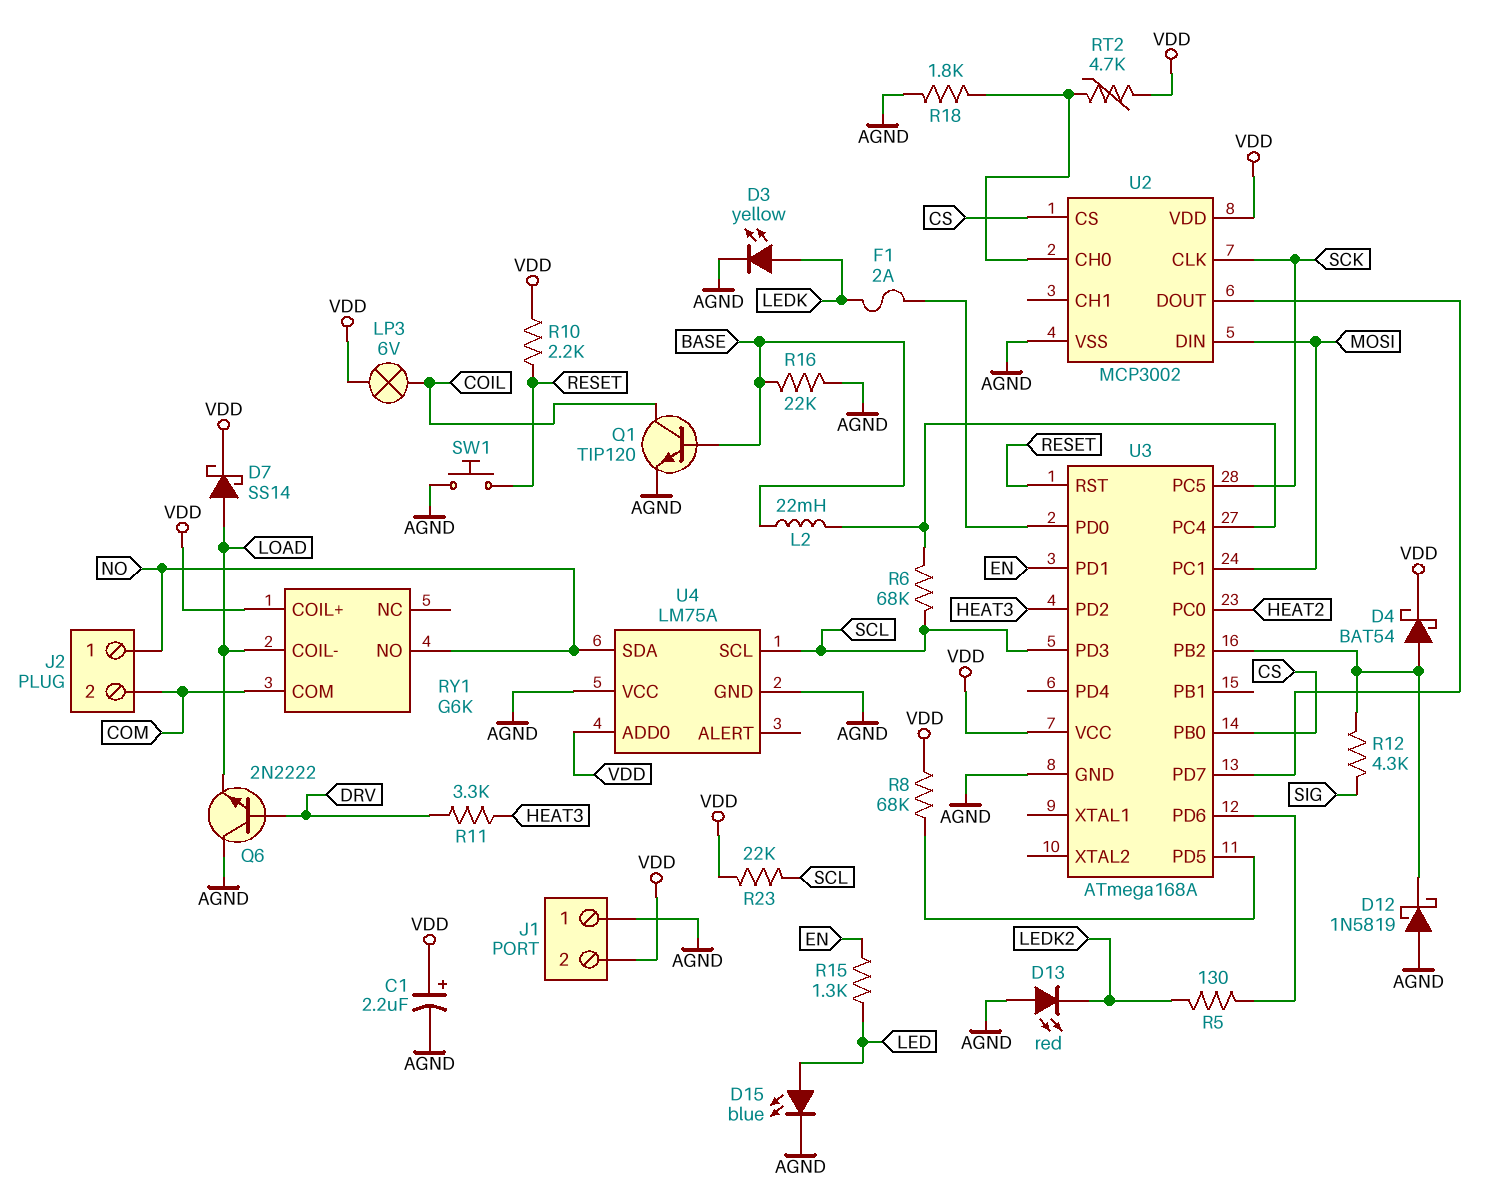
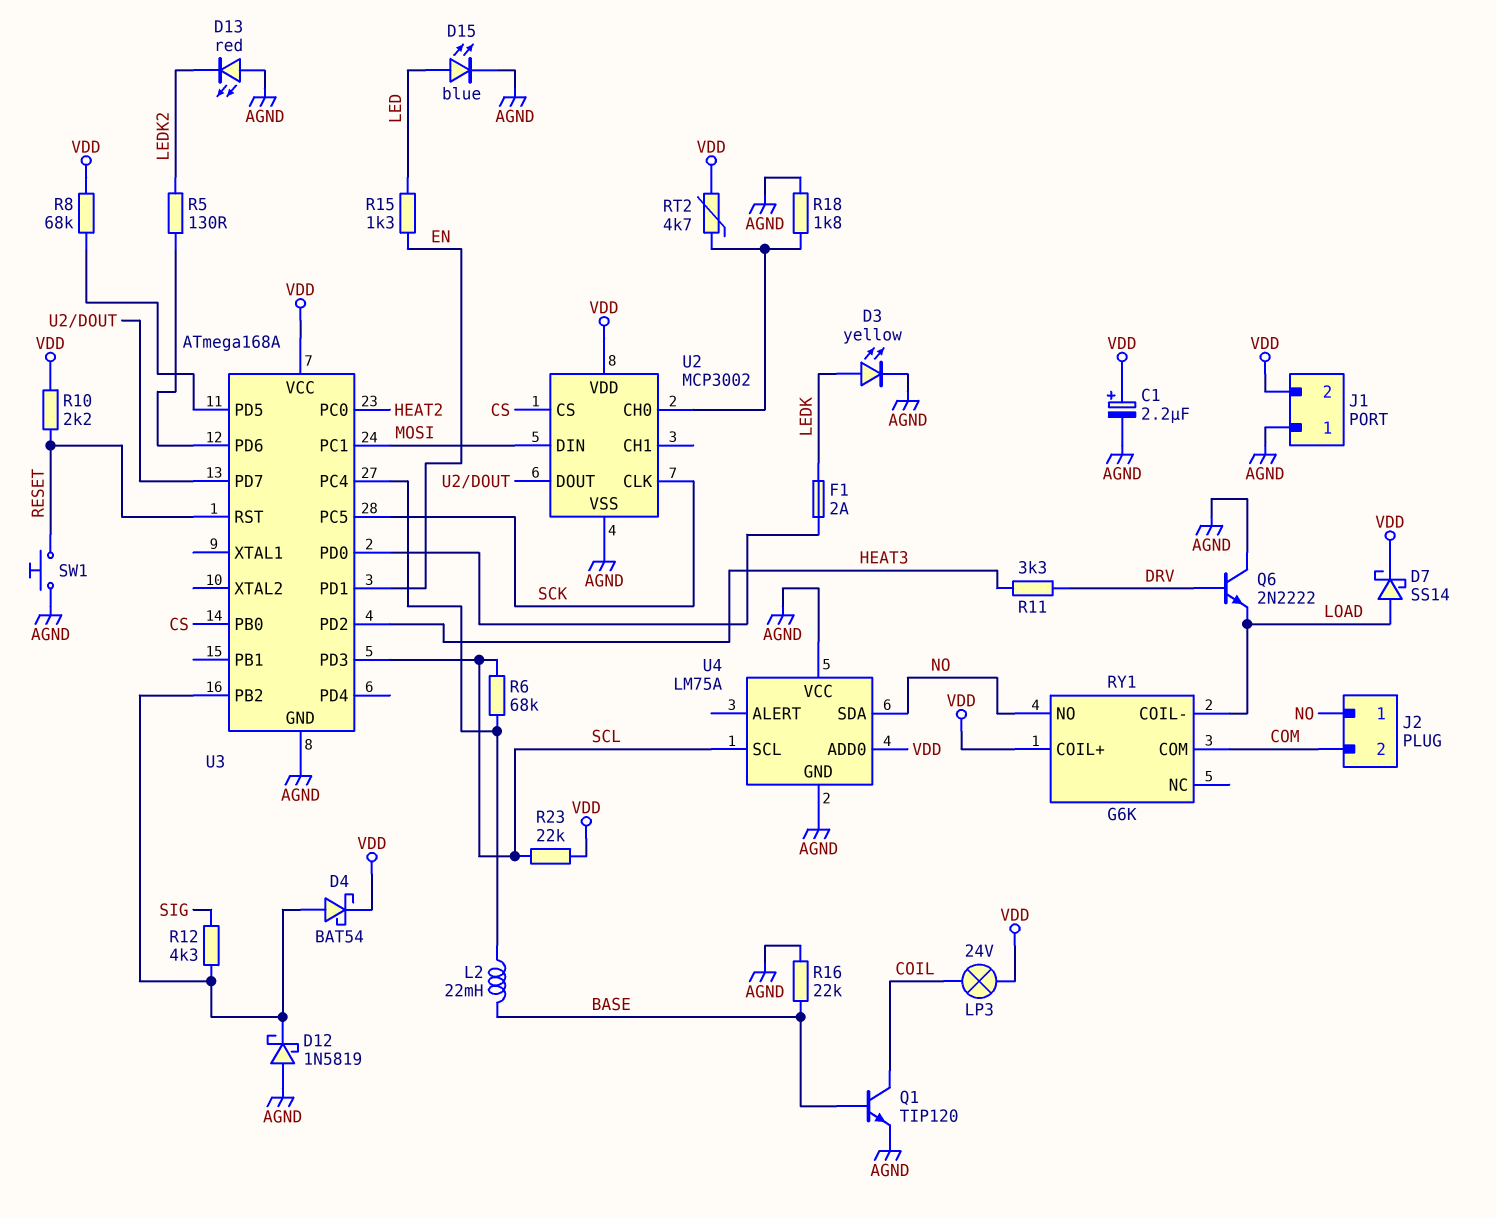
LP3: lamp 6V (COIL, VDD) -> lamp 24V (COIL, VDD)

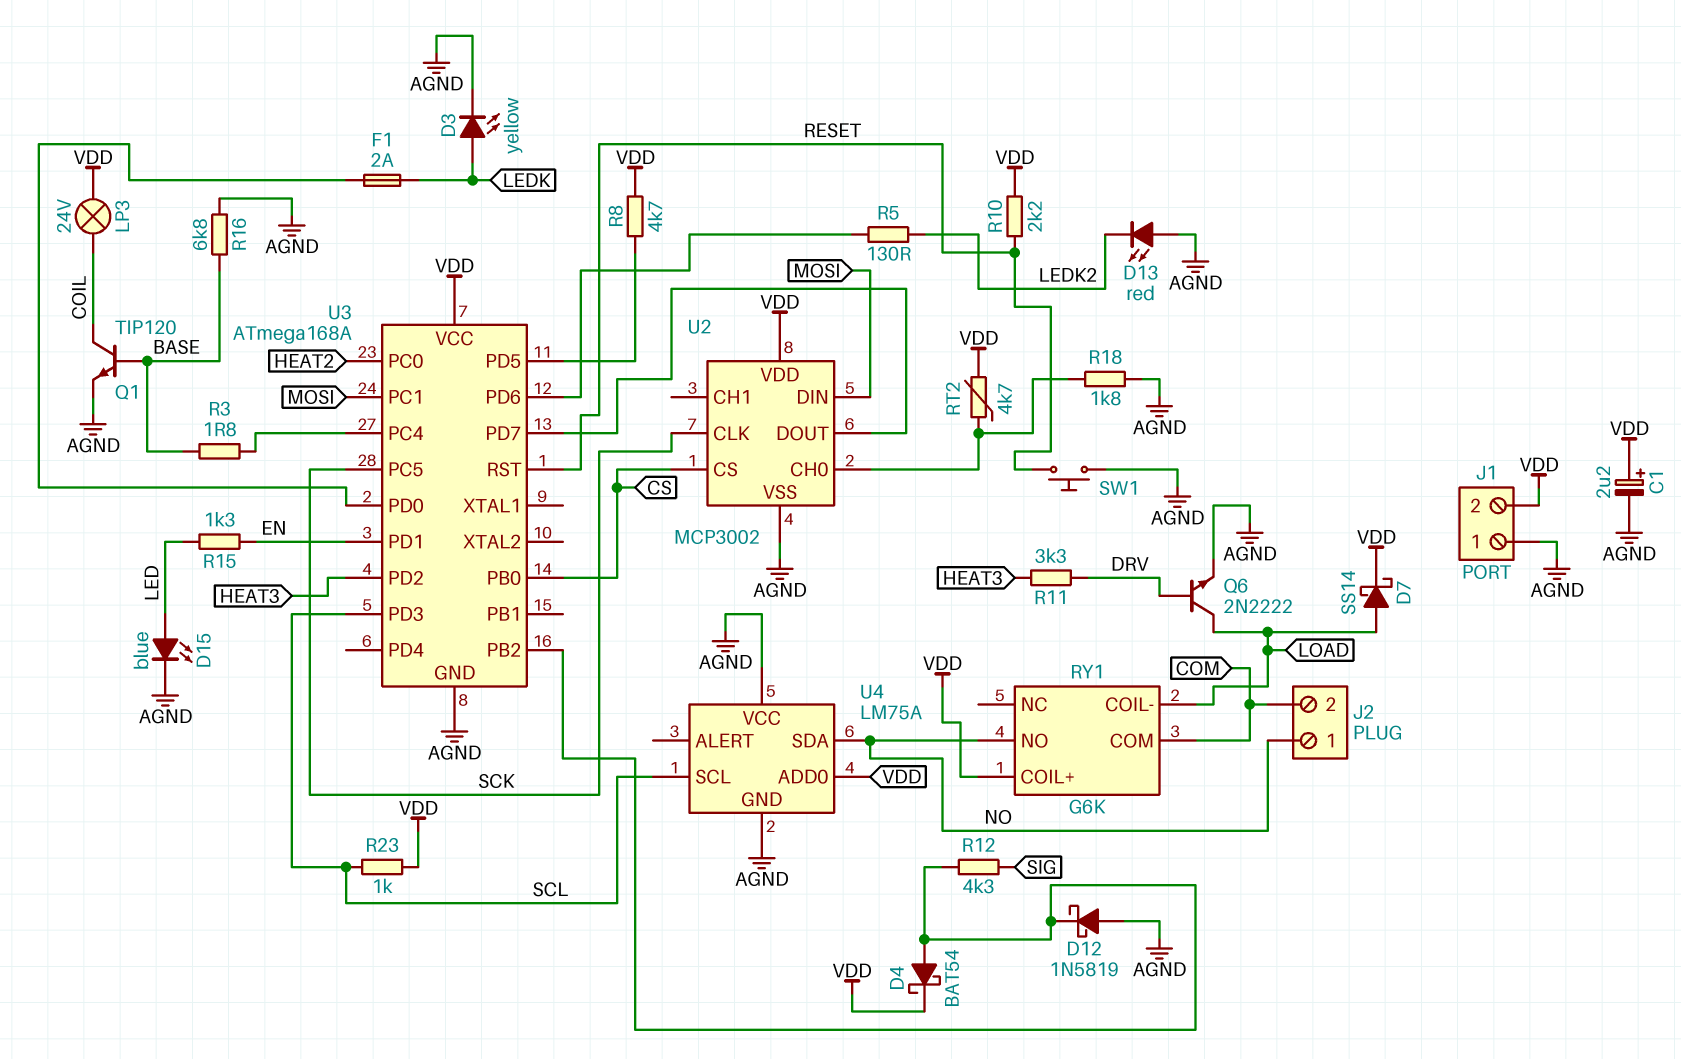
L2: 22mH (BASE, U3/PC4) -> none
Q6: NPN 2N2222 (B DRV, C AGND, E LOAD) -> NPN 2N2222 (B DRV, C LOAD, E AGND)
R3: none -> 1.8 (BASE, U3/PC4)
R6: 68k (SCL, U3/PC4) -> none
R8: 68k (U3/PD5, VDD) -> 4.7k (U3/PD5, VDD)
R16: 22k (AGND, BASE) -> 6.8k (AGND, BASE)
R23: 22k (SCL, VDD) -> 1k (SCL, VDD)

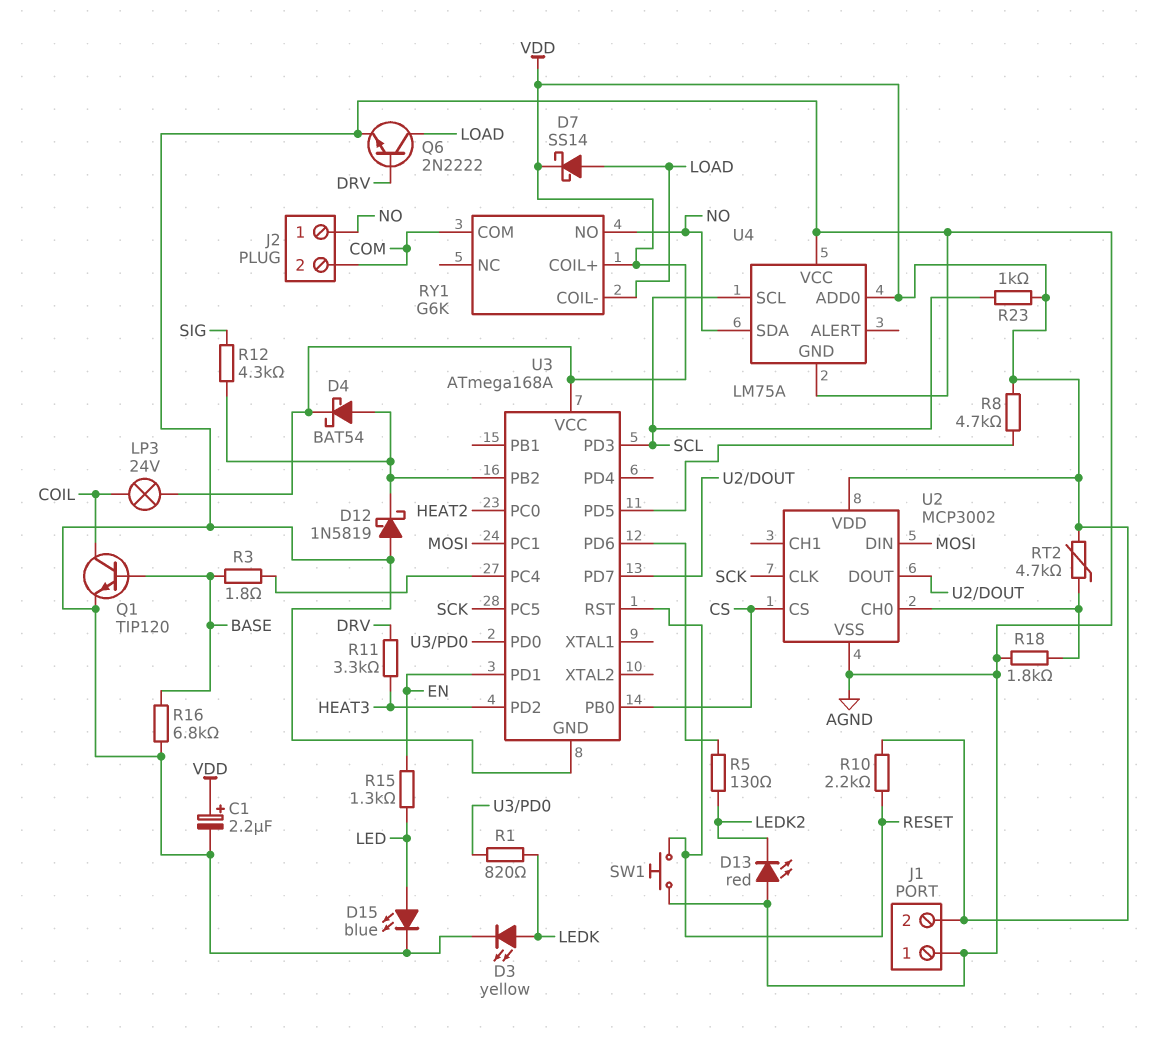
F1: 2A (LEDK, U3/PD0) -> none
R1: none -> 820 (LEDK, U3/PD0)

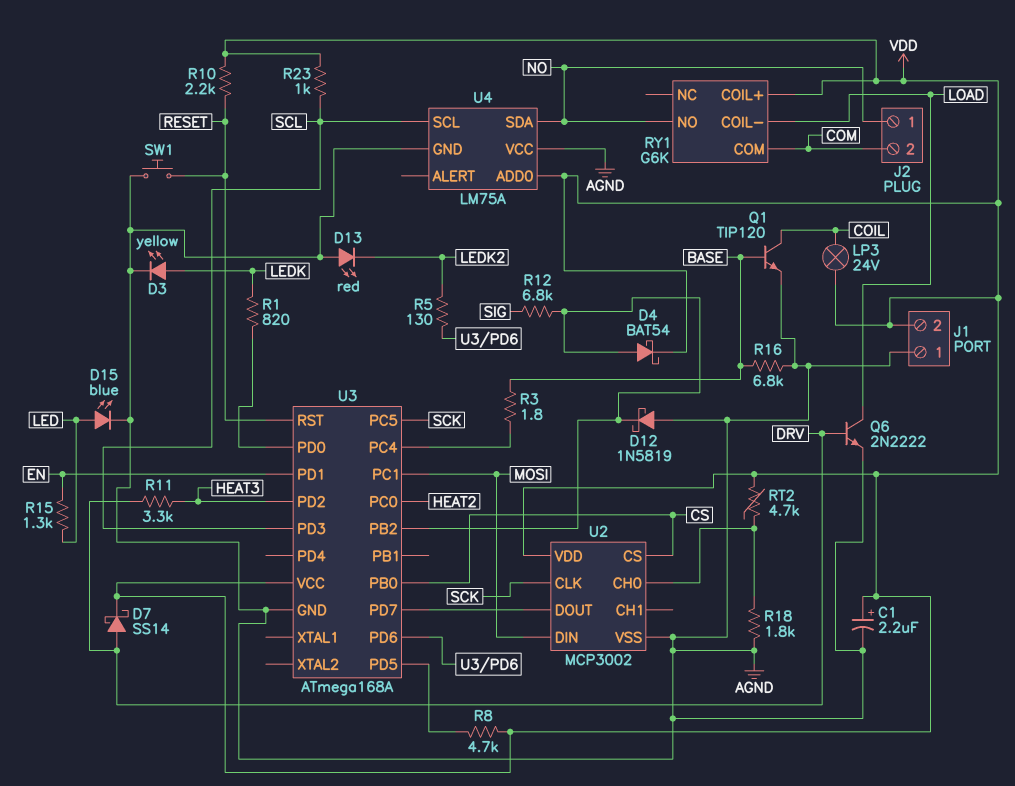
D7: schottky SS14 (A LOAD, K VDD) -> schottky SS14 (A DRV, K VDD)
R12: 4.3k (SIG, U3/PB2) -> 6.8k (SIG, U3/PB2)

